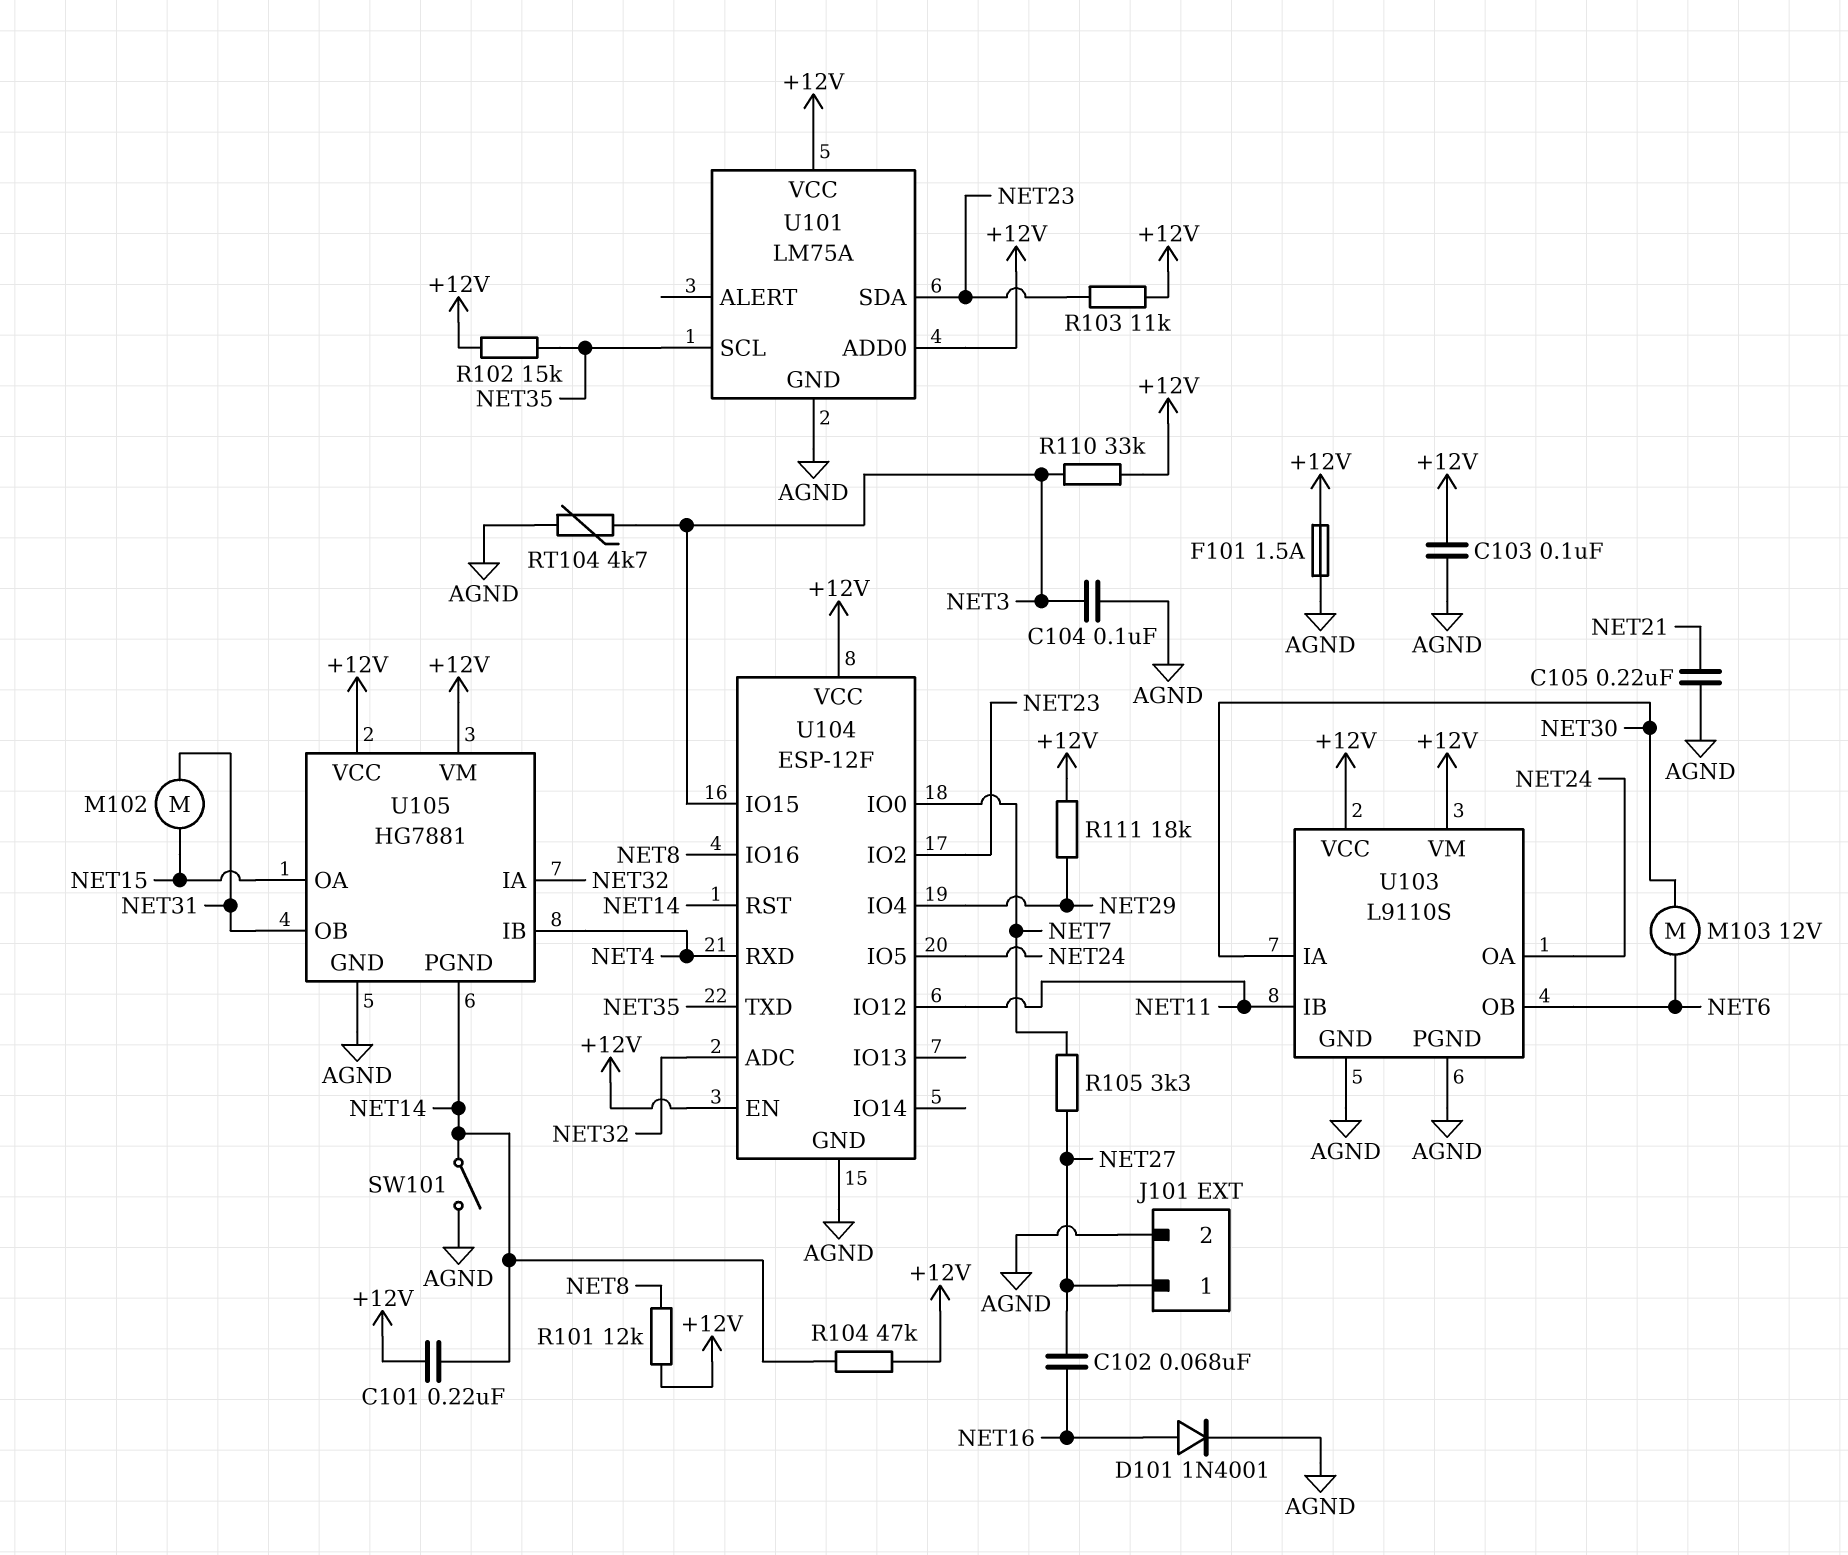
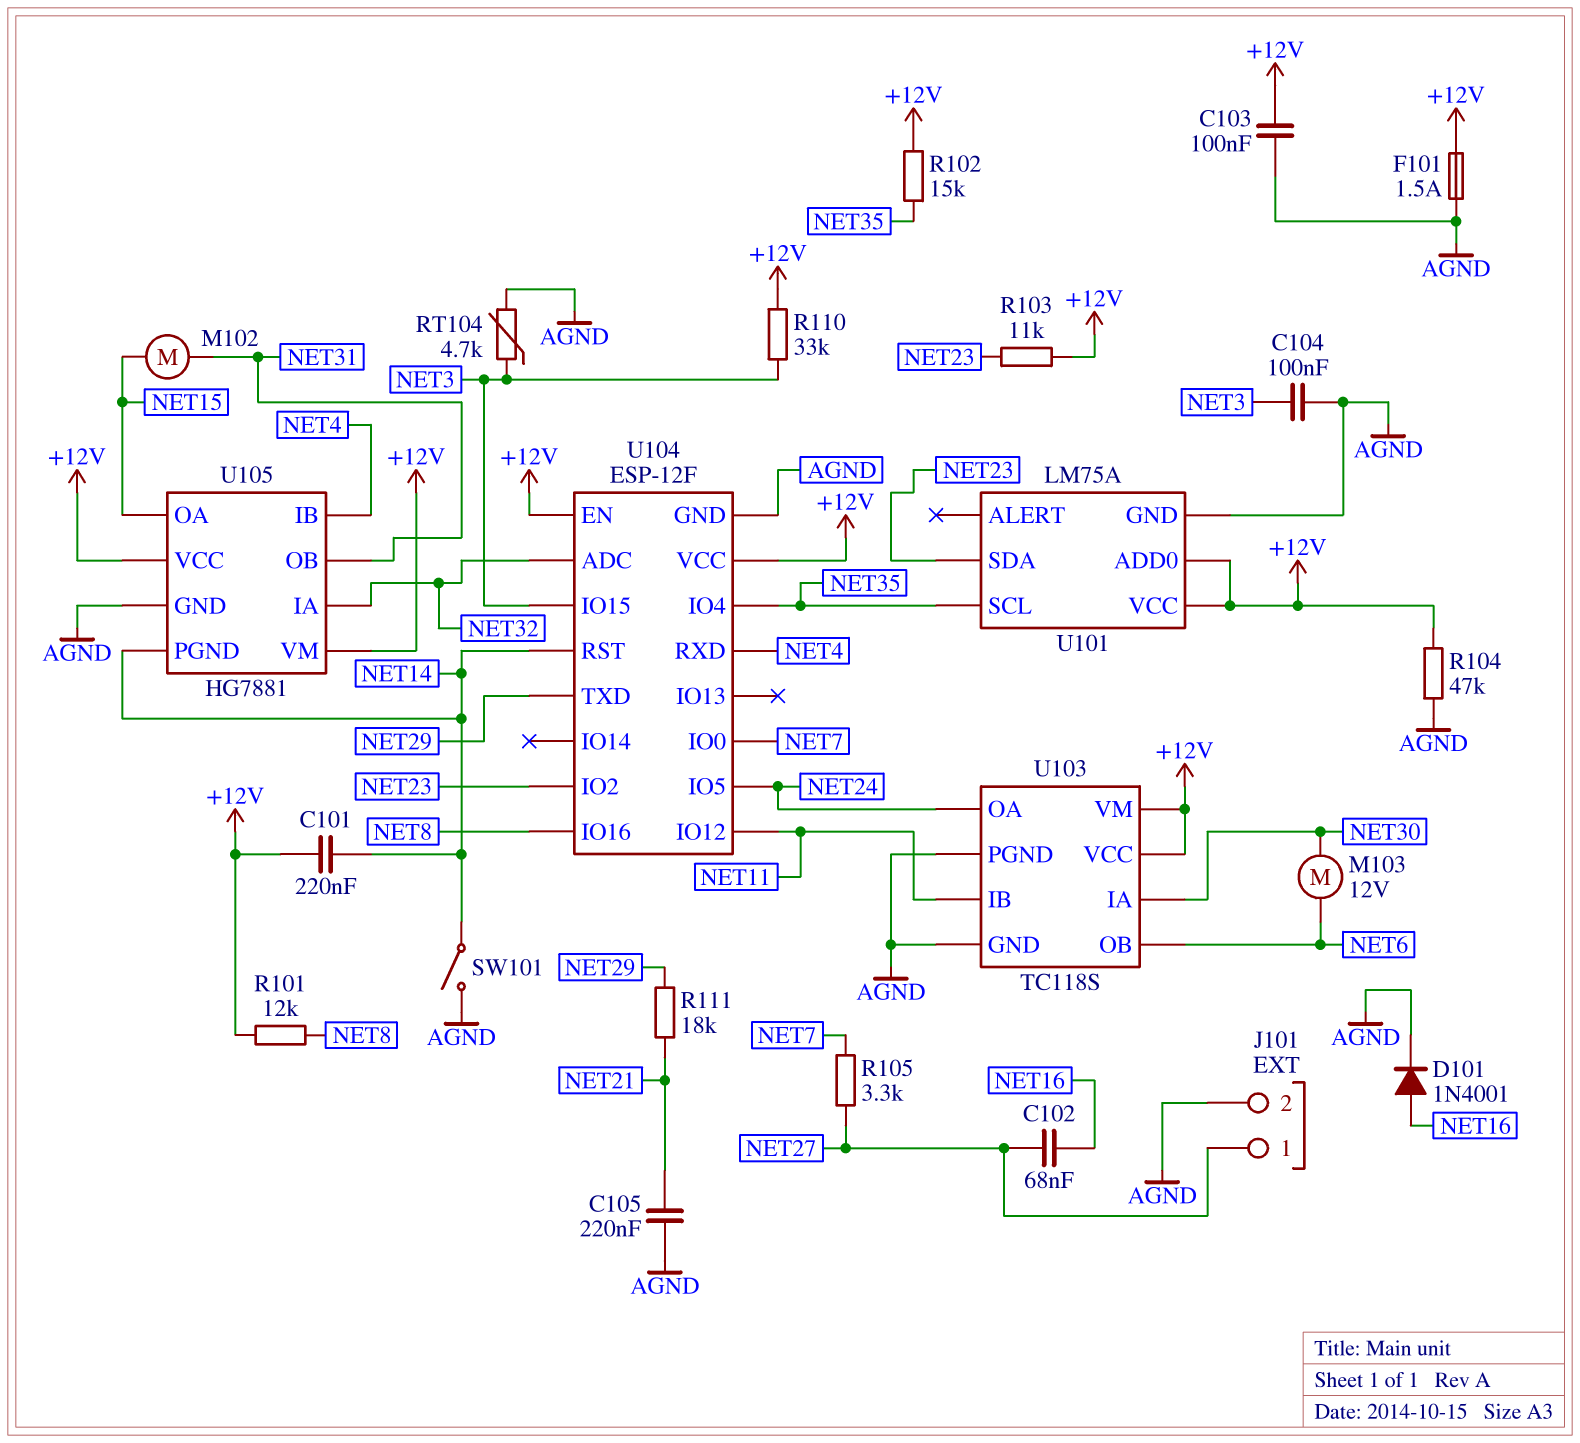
R104: 47k (+12V, NET14) -> 47k (+12V, AGND)
R111: 18k (+12V, NET29) -> 18k (NET21, NET29)
U103: L9110S -> TC118S
U104 pin IO4: NET29 -> NET35
U104 pin TXD: NET35 -> NET29

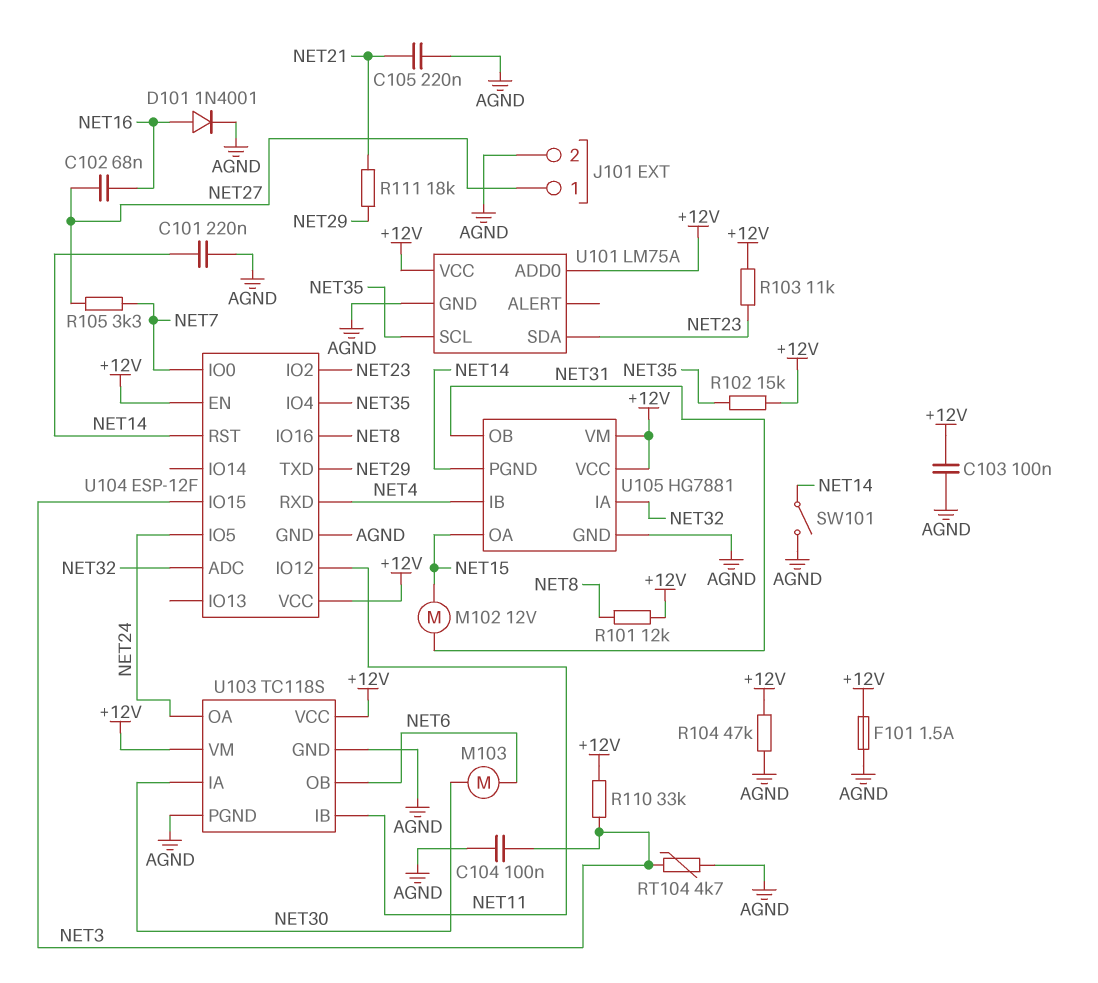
C101: 220nF (+12V, NET14) -> 220nF (AGND, NET14)
M102: motor (NET15, NET31) -> motor 12V (NET15, NET31)
M103: motor 12V (NET6, NET30) -> motor (NET6, NET30)

